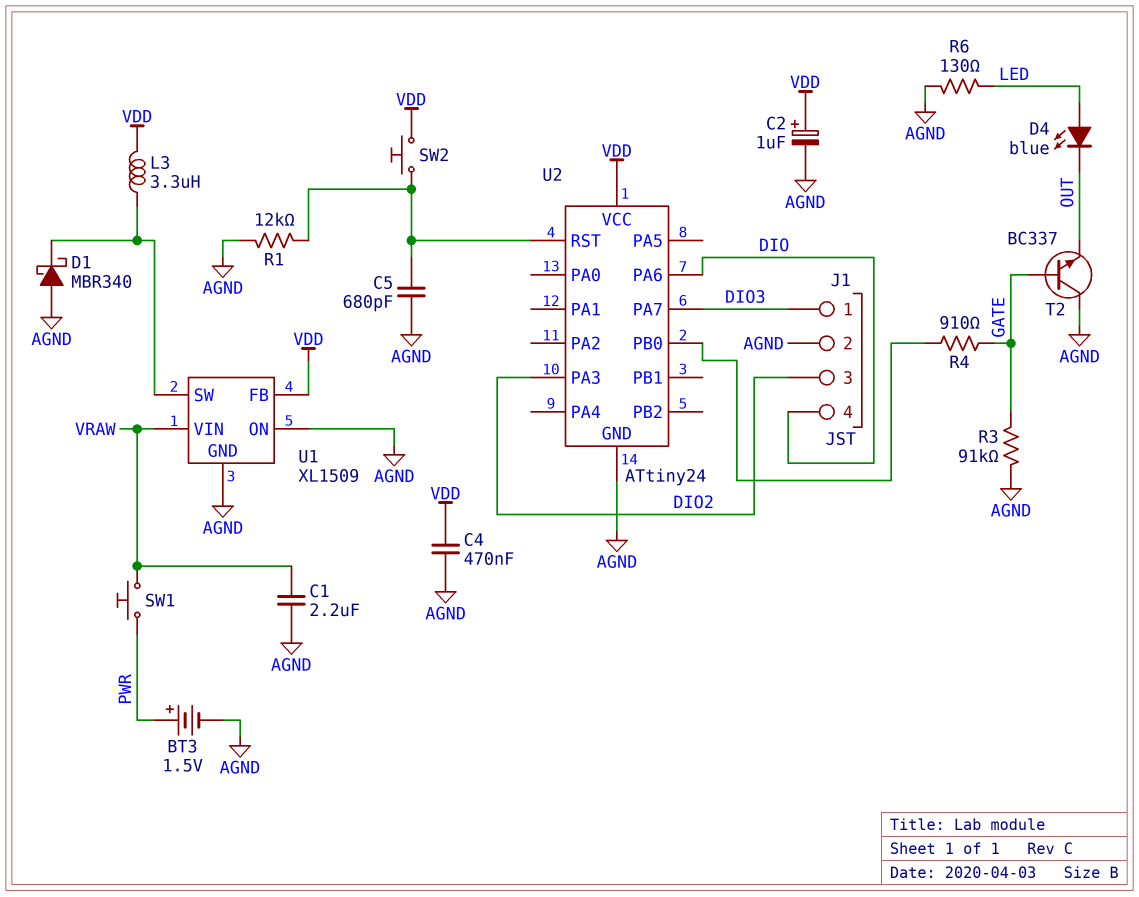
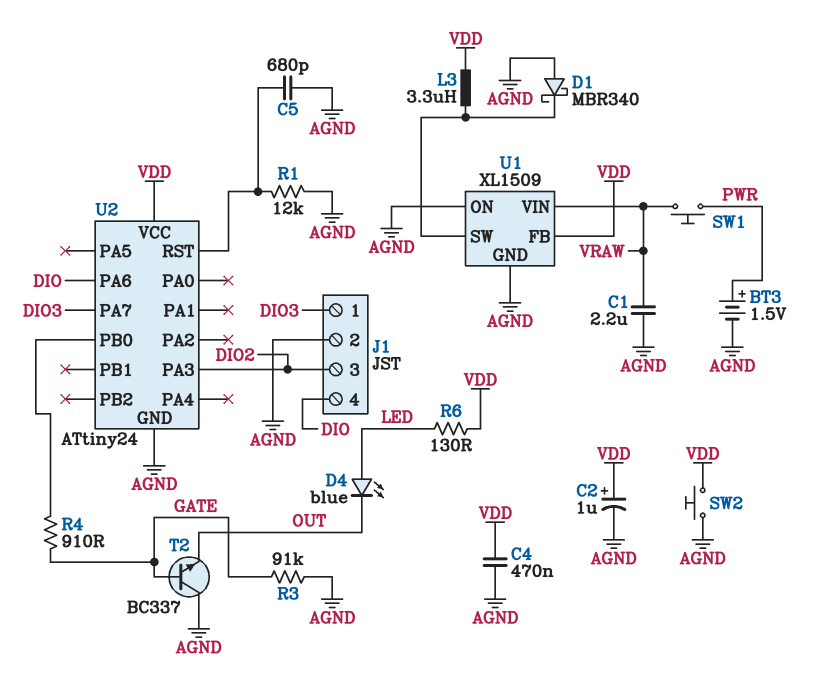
R6: 130 (AGND, LED) -> 130 (LED, VDD)
SW2: button (U2/RST, VDD) -> button (AGND, VDD)

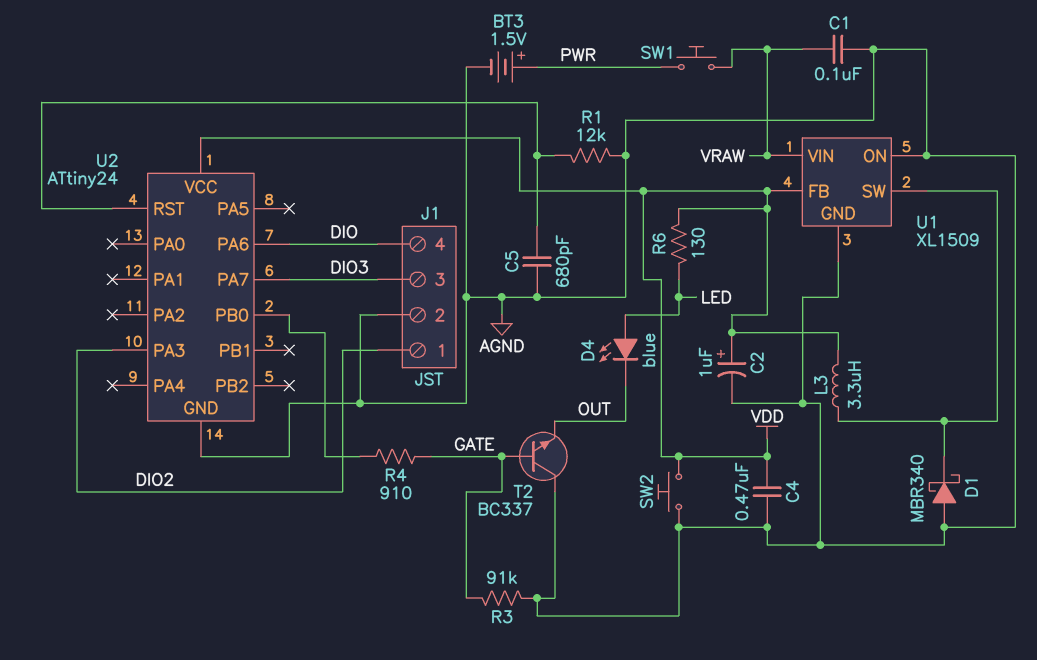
C1: 2.2uF (AGND, VRAW) -> 100nF (AGND, VRAW)
J1 pin 1: DIO3 -> DIO2
J1 pin 3: DIO2 -> DIO3

